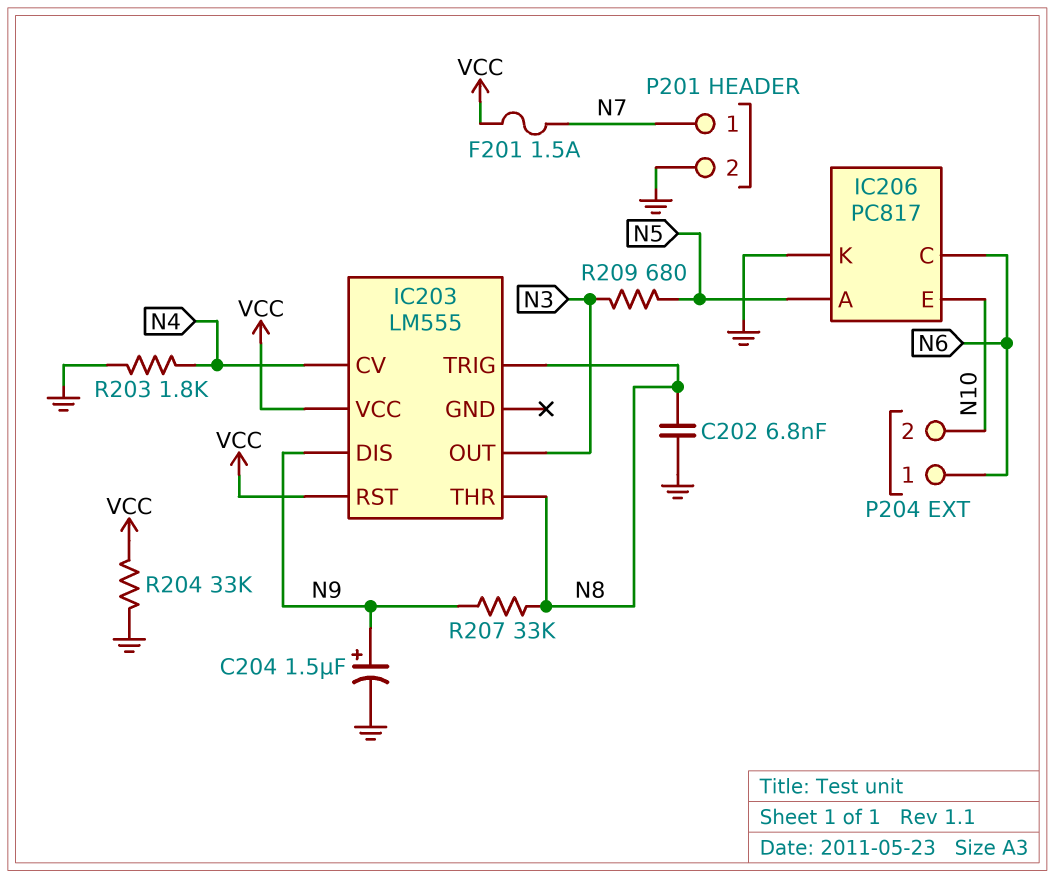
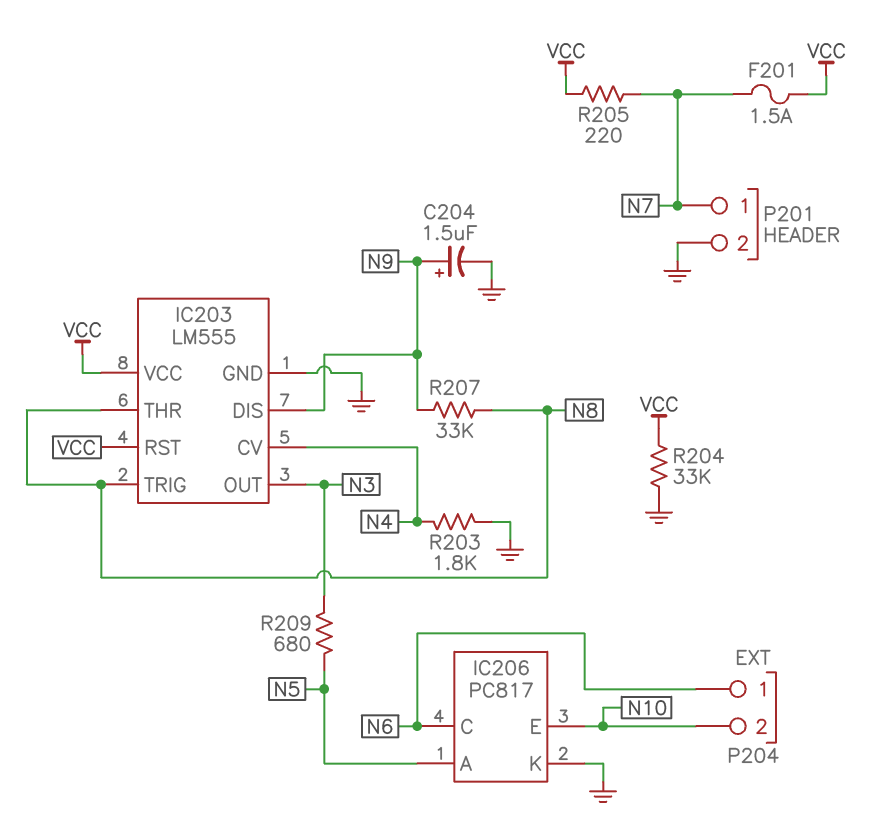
C202: 6.8nF (GND, N8) -> none
IC203 pin GND: none -> GND
R205: none -> 220 (N7, VCC)

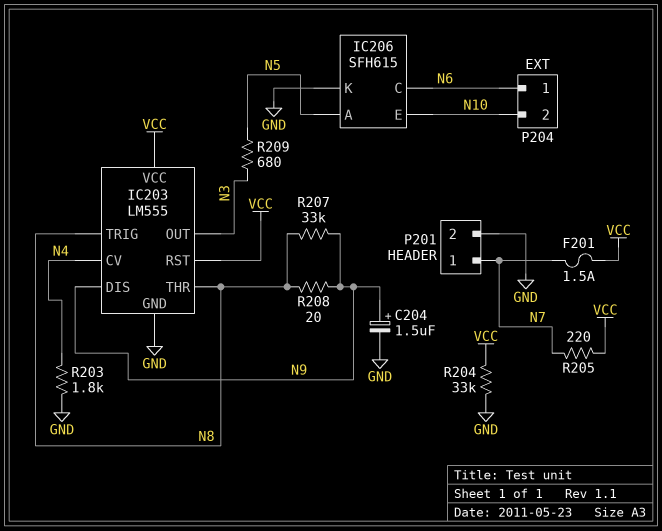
IC206: PC817 -> SFH615
R208: none -> 20 (N8, N9)

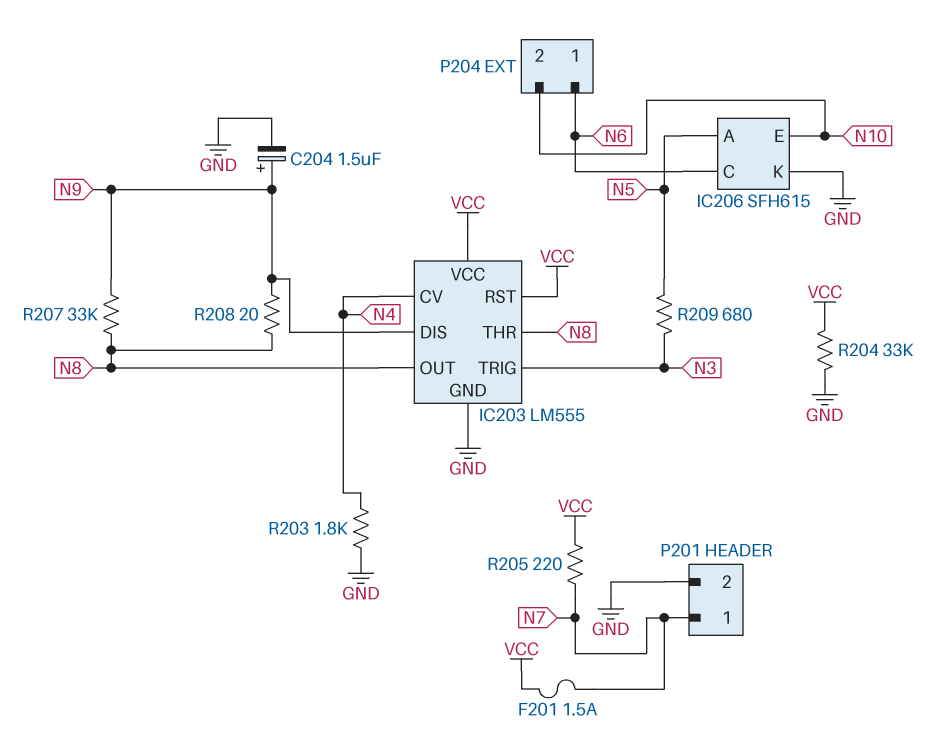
IC203 pin OUT: N3 -> N8
IC203 pin TRIG: N8 -> N3

